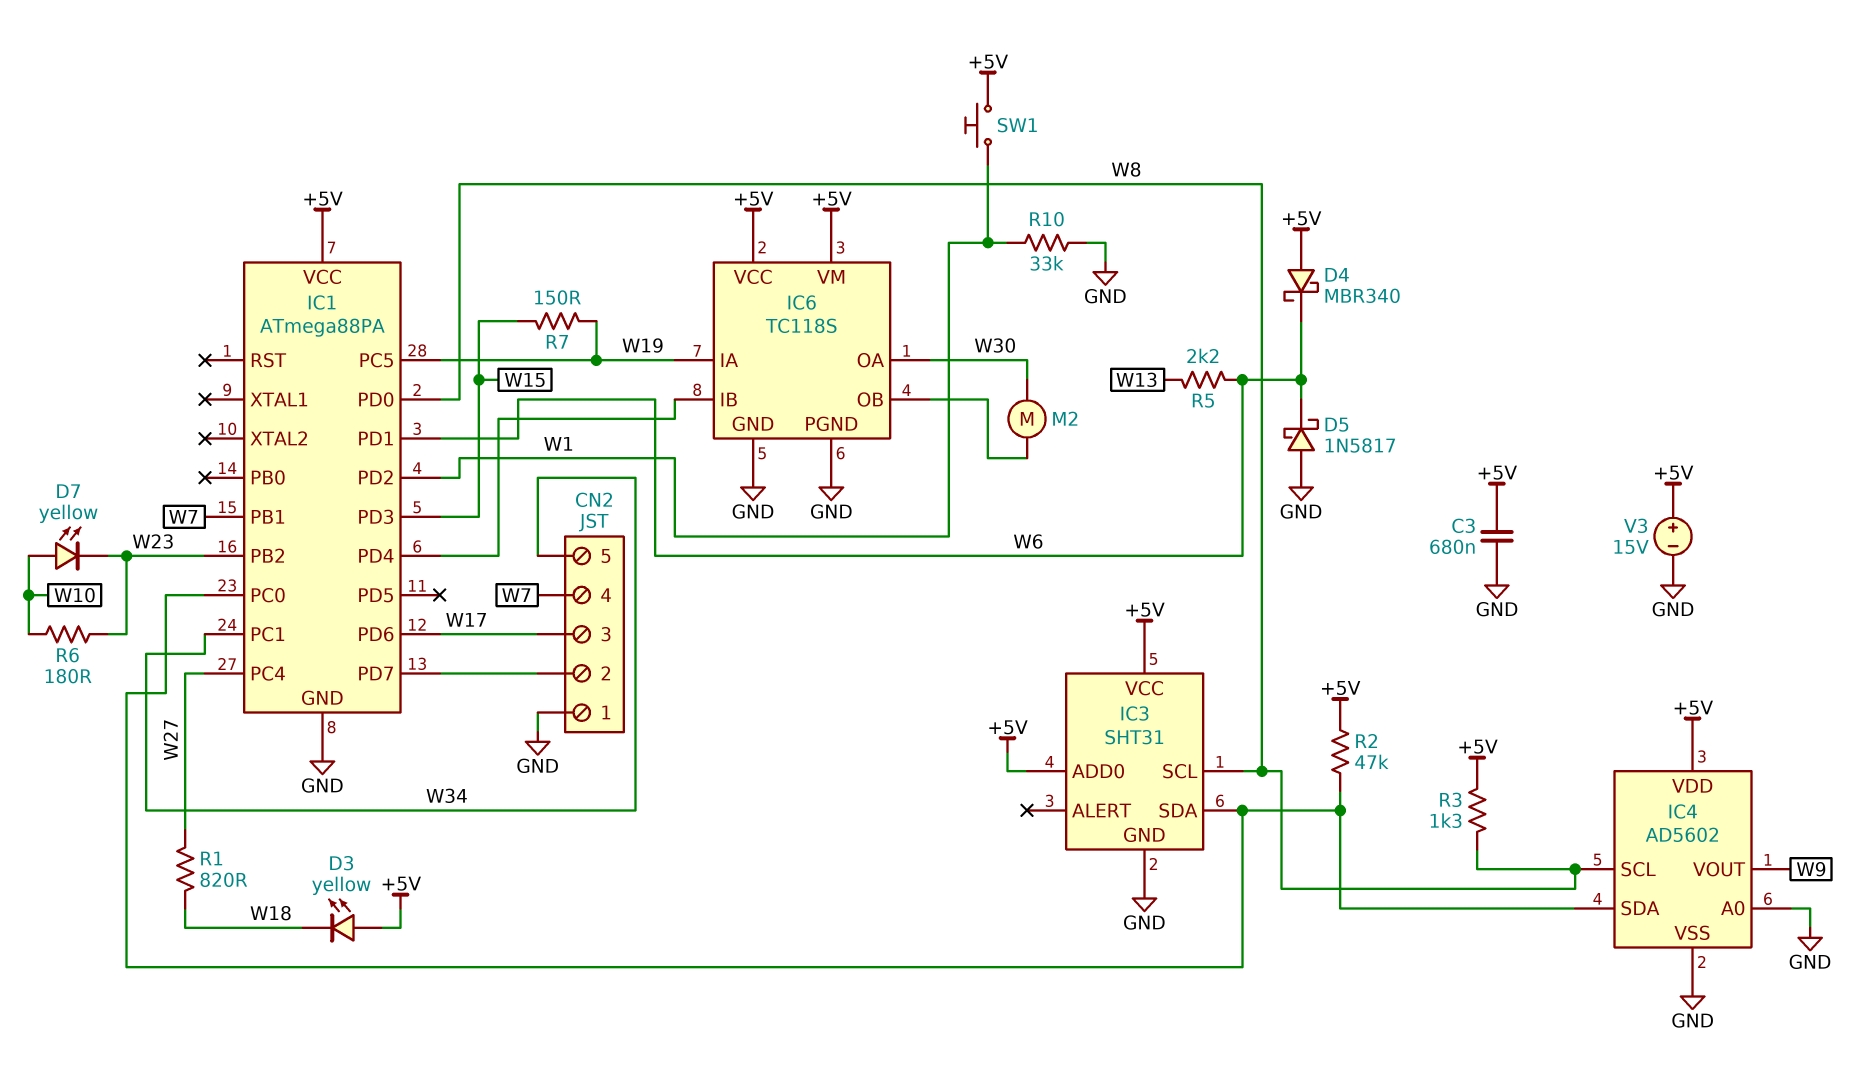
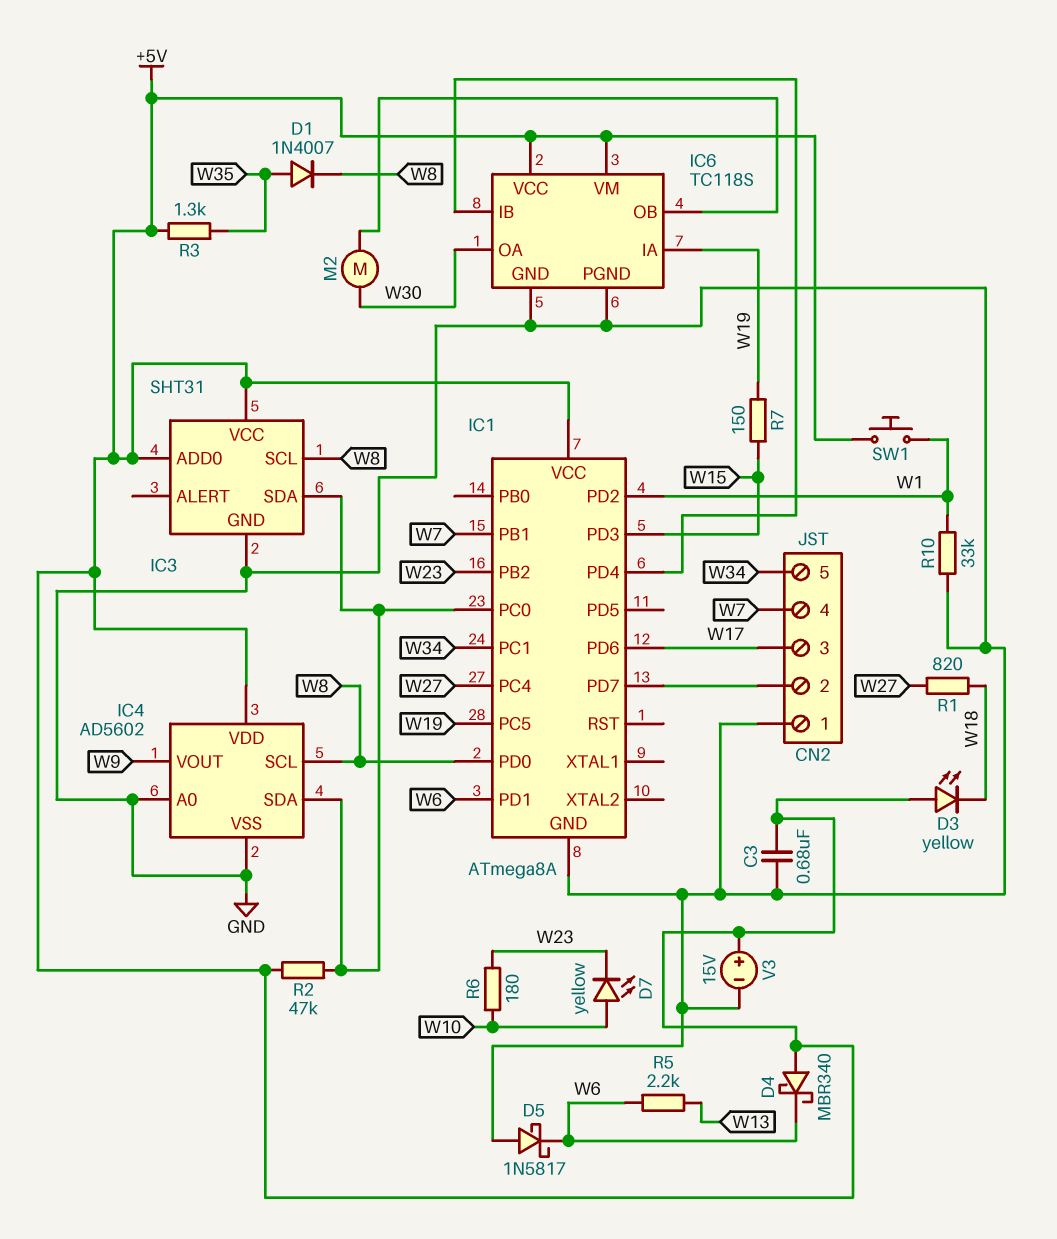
D1: none -> diode 1N4007 (A W35, K W8)
IC1: ATmega88PA -> ATmega8A
R3: 1.3k (+5V, W8) -> 1.3k (+5V, W35)

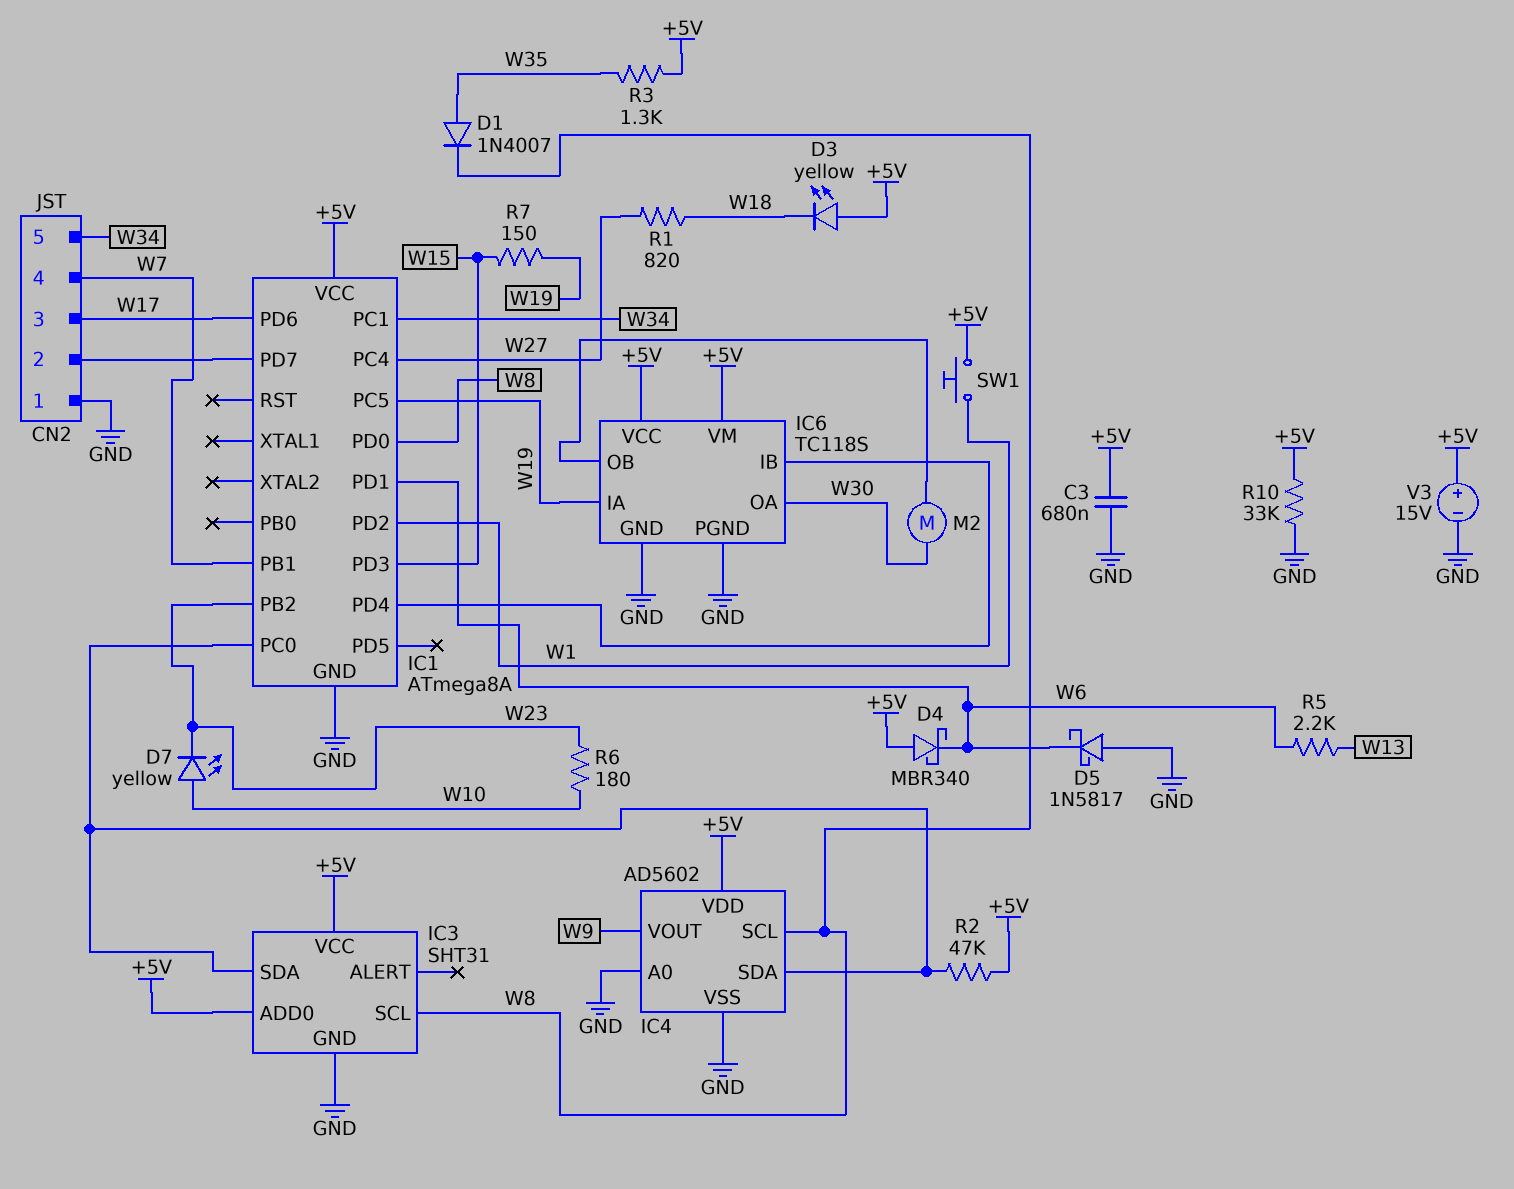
R10: 33k (GND, W1) -> 33k (+5V, GND)

